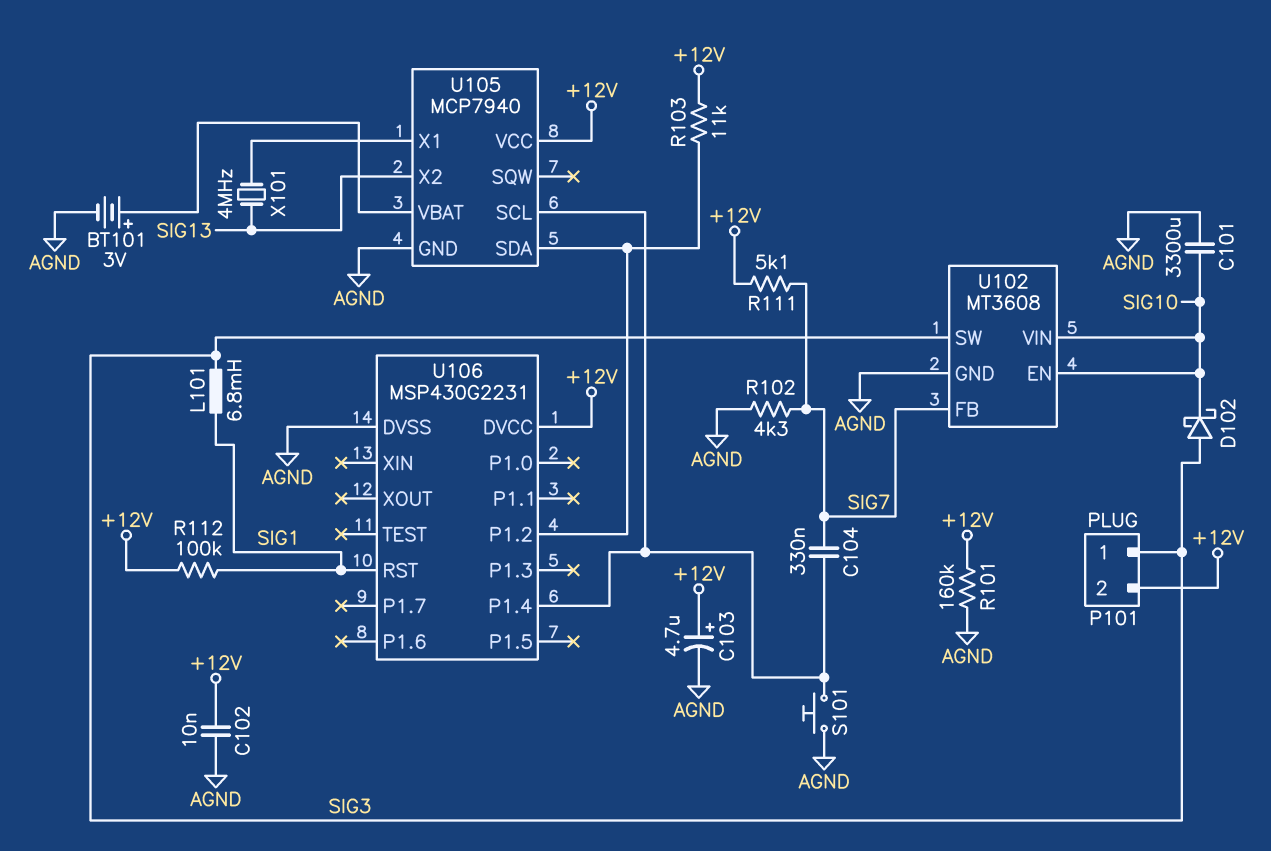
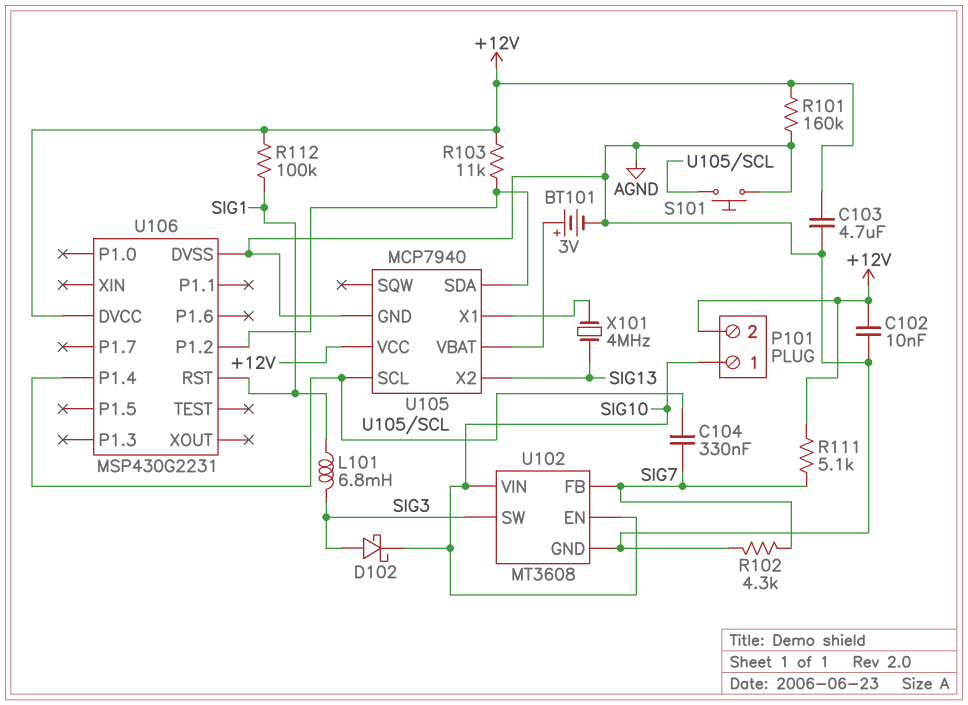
C101: 3300uF (AGND, SIG10) -> none
C103: 4.7uF (plus +12V, minus AGND) -> 4.7uF (+12V, AGND)
P101 pin 1: SIG3 -> SIG10

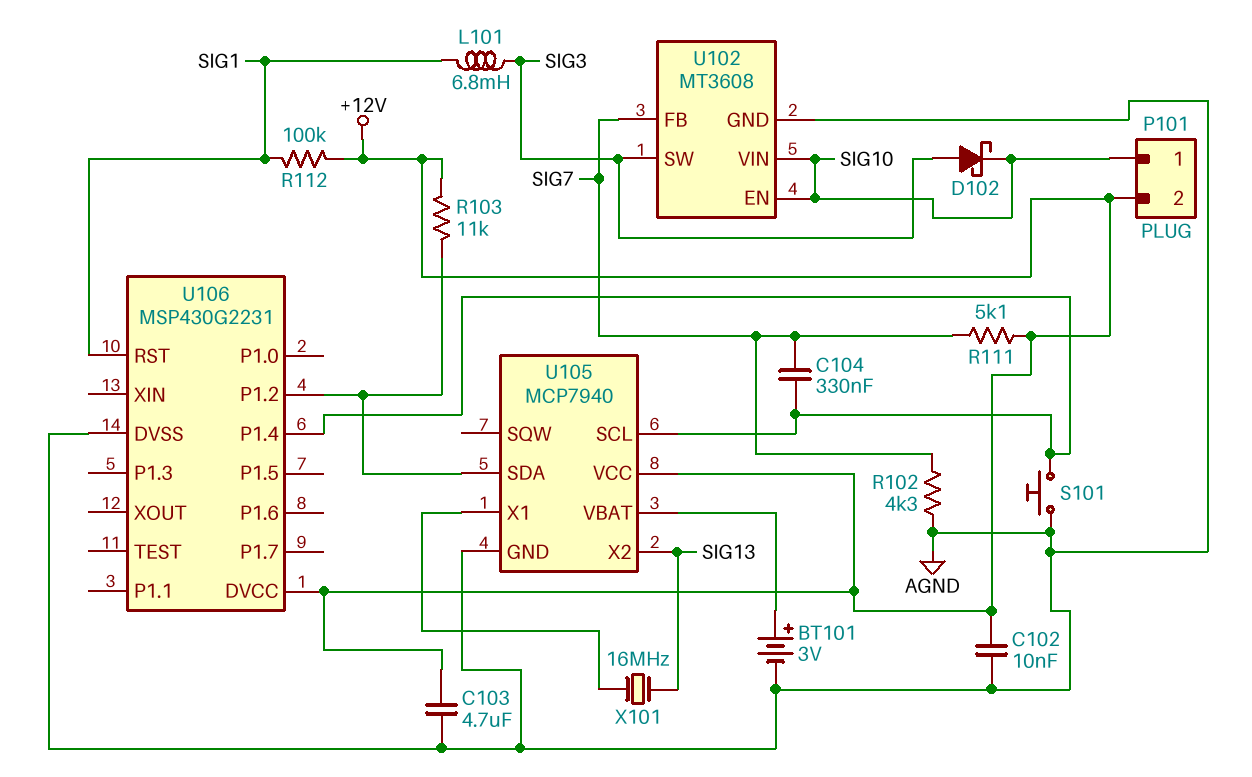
R101: 160k (+12V, AGND) -> none
X101: 4MHz (SIG13, U105/X1) -> 16MHz (SIG13, U105/X1)

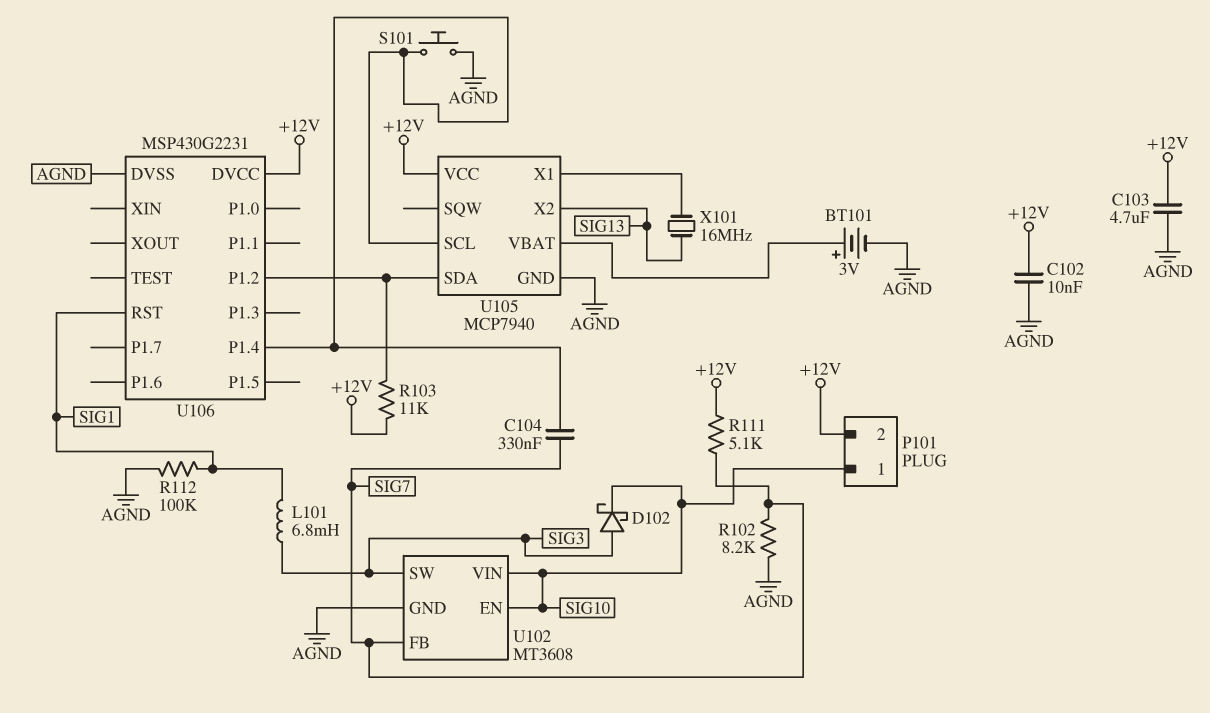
R102: 4.3k (AGND, SIG7) -> 8.2k (AGND, SIG7)
R112: 100k (+12V, SIG1) -> 100k (AGND, SIG1)

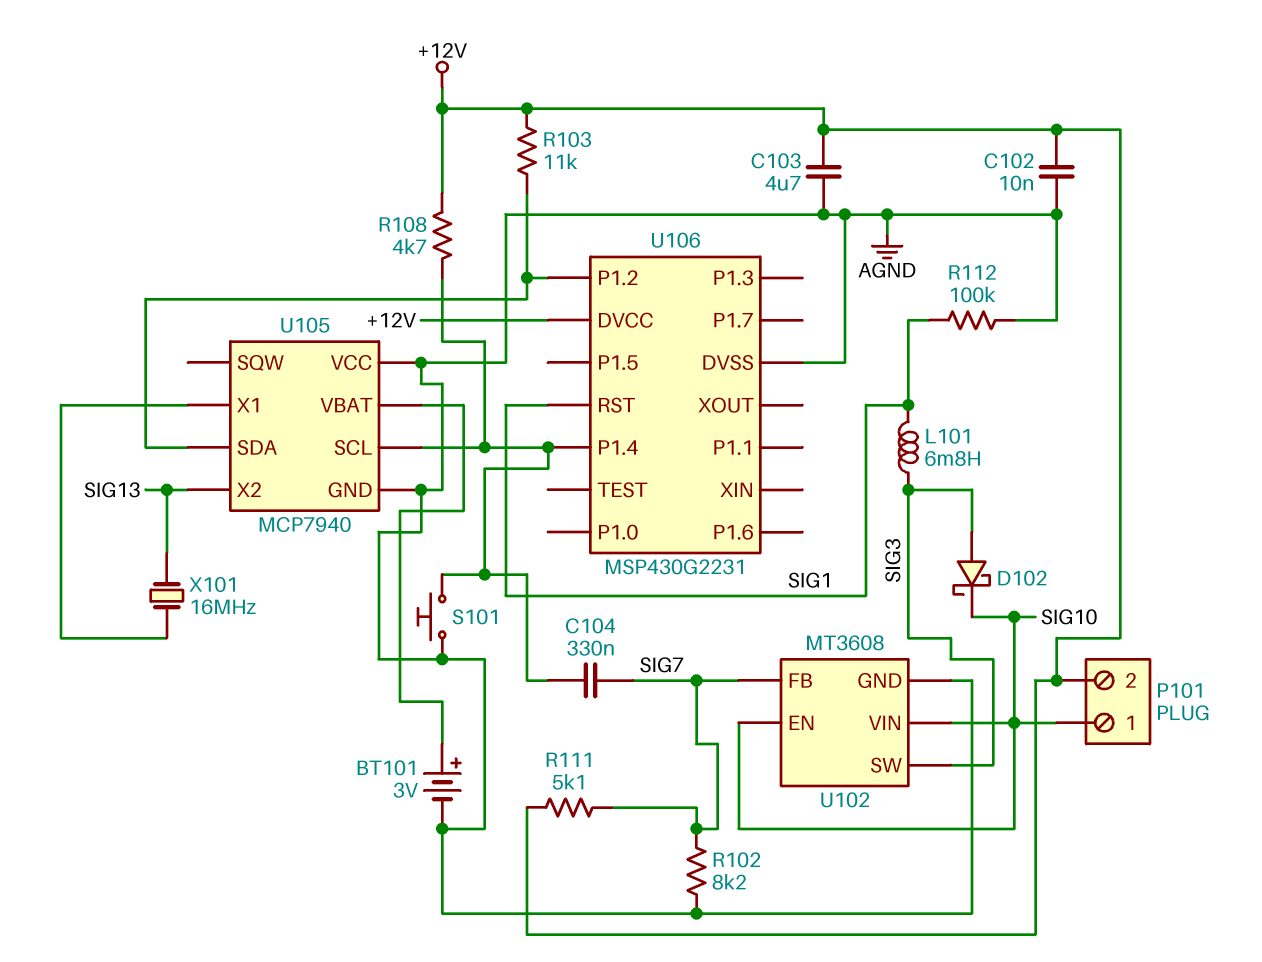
R108: none -> 4.7k (+12V, U105/SCL)
U105 pin VCC: +12V -> AGND

